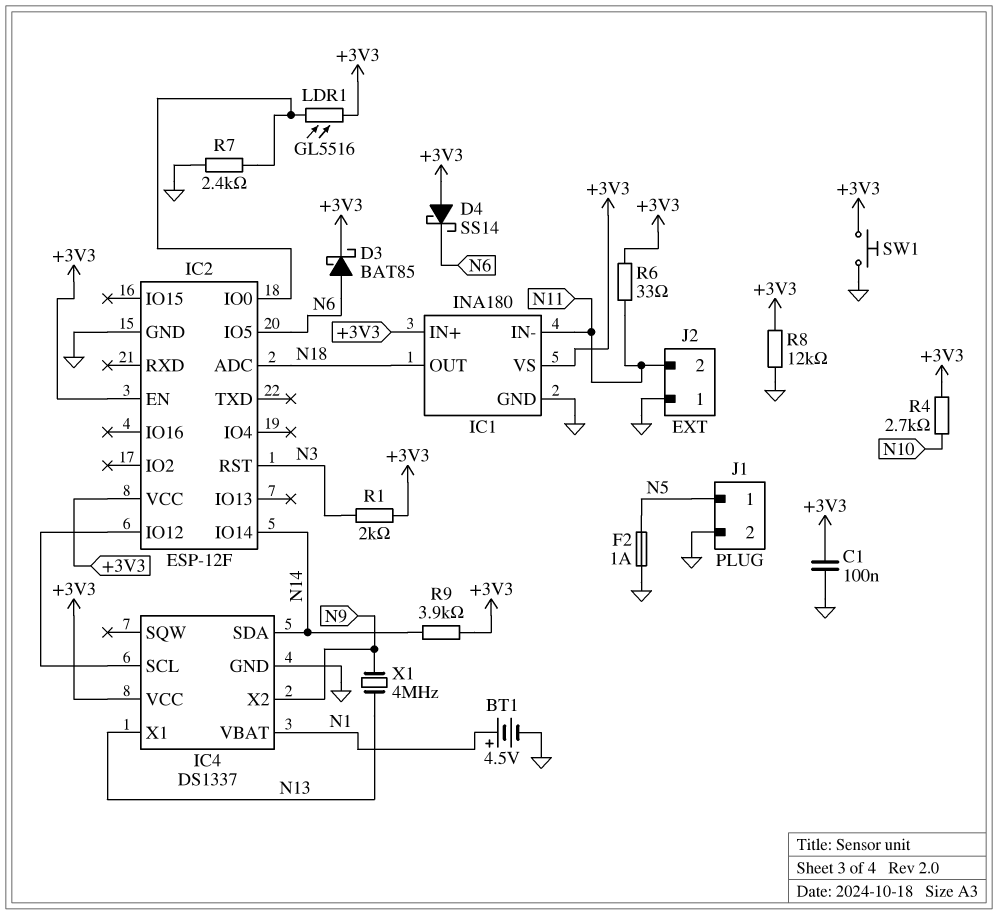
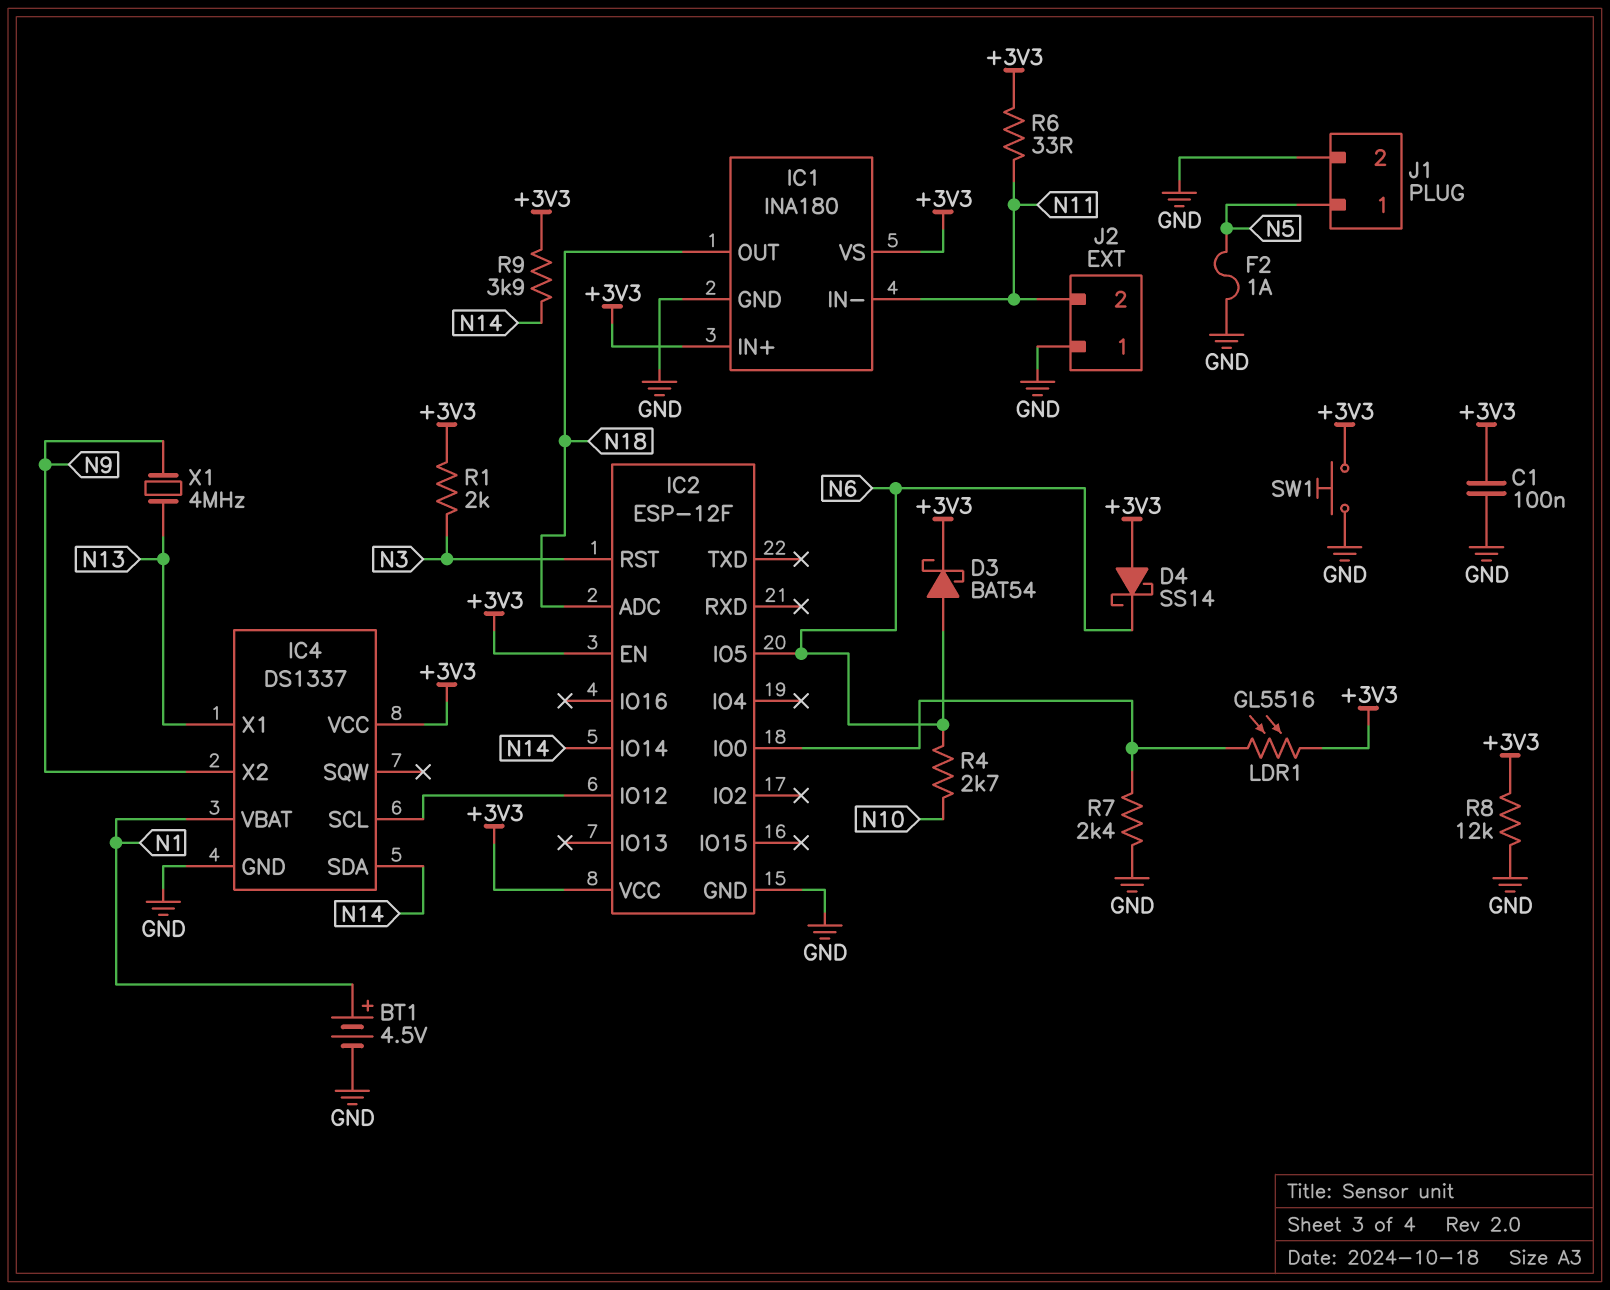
D3: schottky BAT85 (A N6, K +3V3) -> schottky BAT54 (A N6, K +3V3)
R4: 2.7k (+3V3, N10) -> 2.7k (N6, N10)

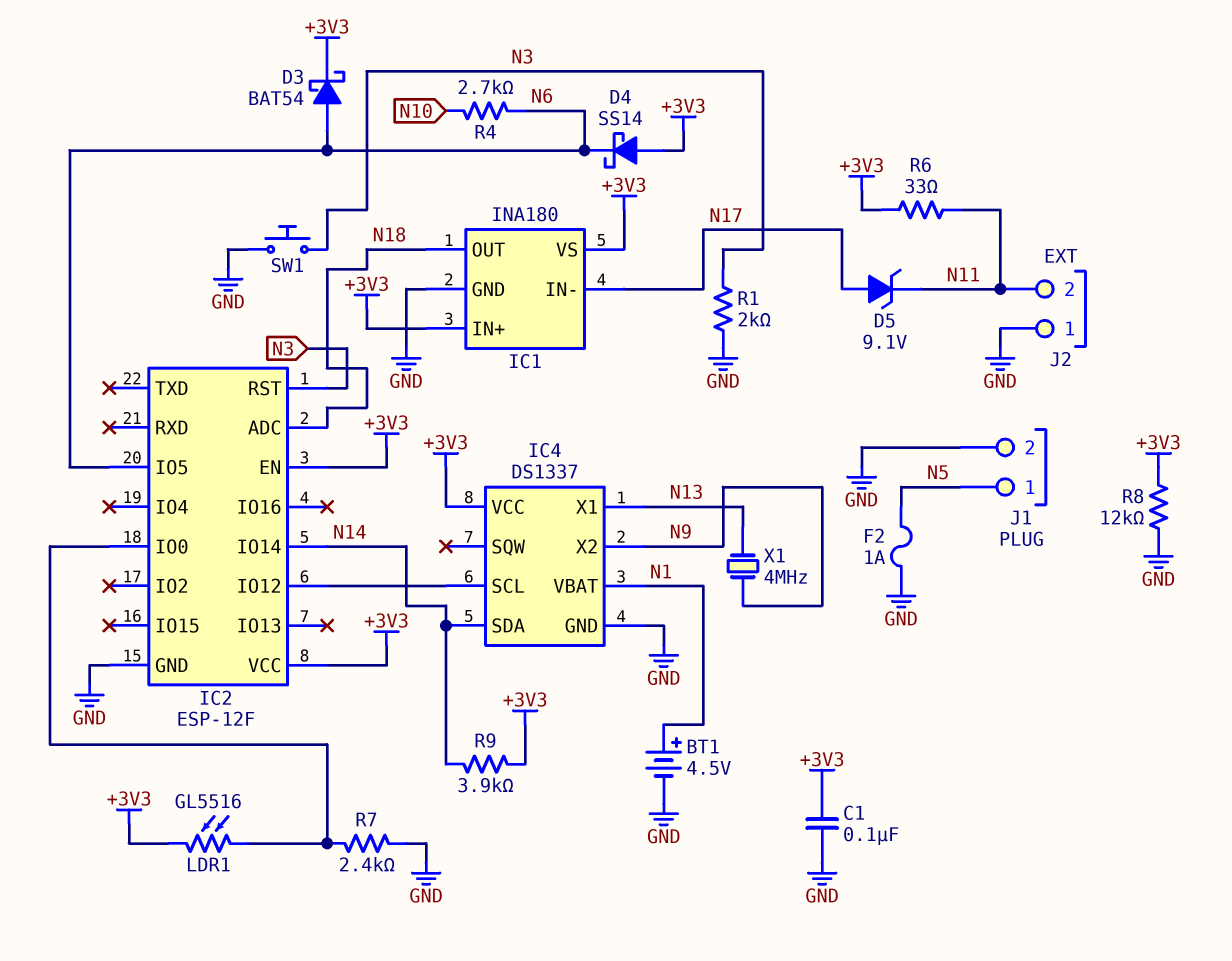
D5: none -> zener 9.1V (A N17, K N11)
IC1 pin IN-: N11 -> N17
R1: 2k (+3V3, N3) -> 2k (GND, N3)
SW1: button (+3V3, GND) -> button (GND, N3)

